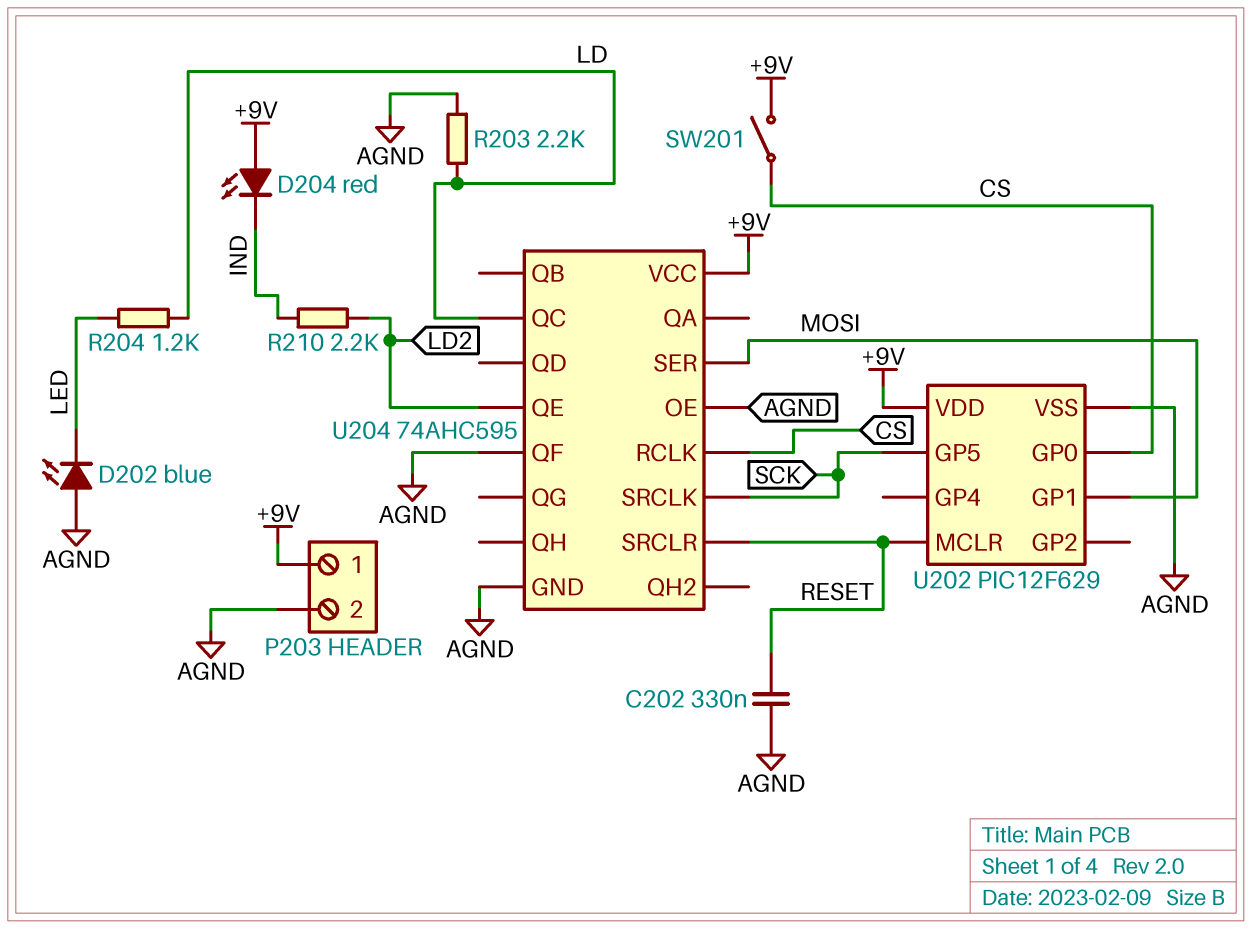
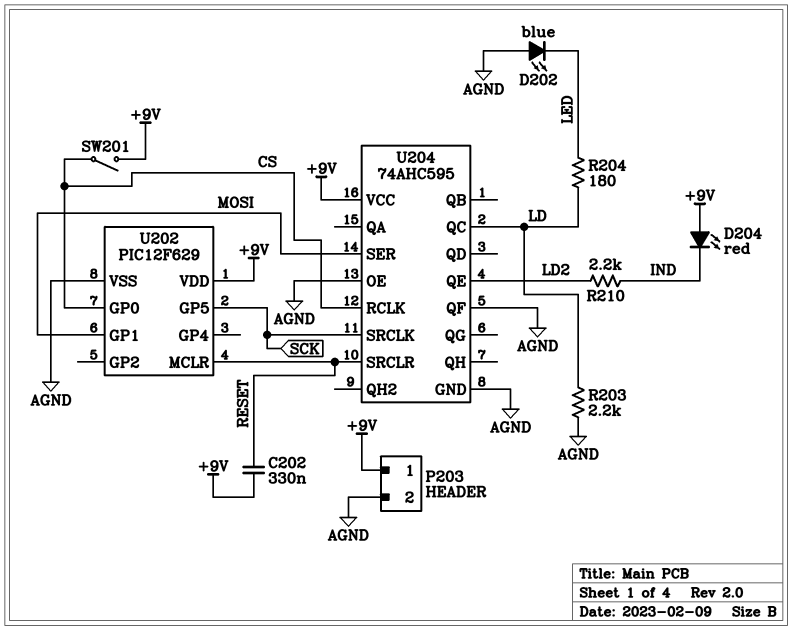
C202: 330nF (AGND, RESET) -> 330nF (+9V, RESET)
R204: 1.2k (LD, LED) -> 180 (LD, LED)

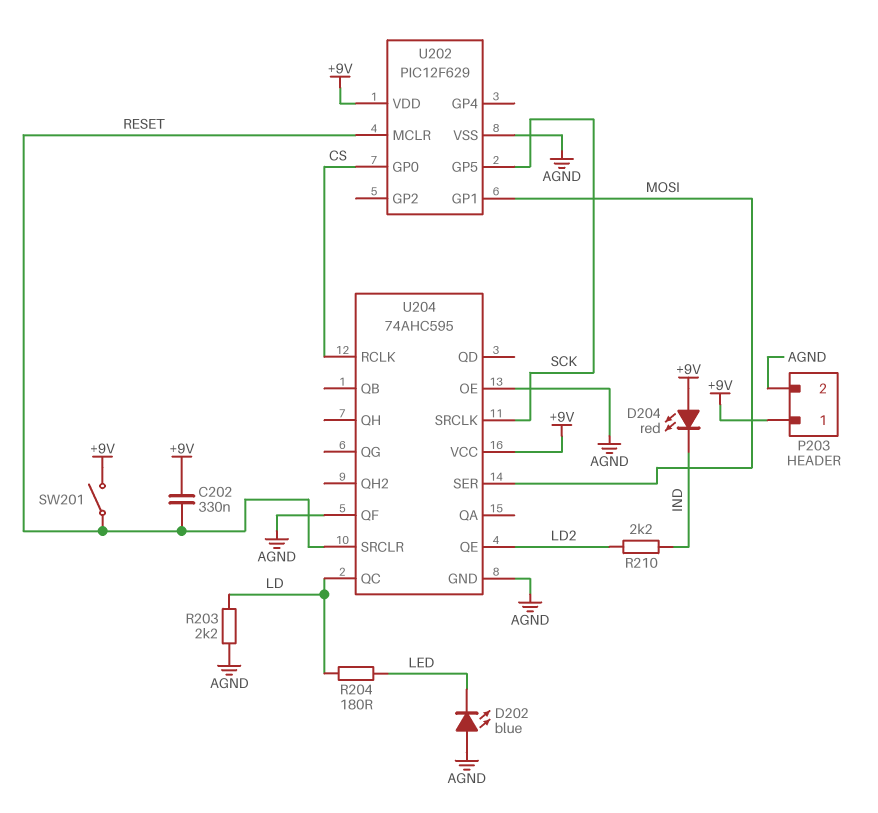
SW201: switch (+9V, CS) -> switch (+9V, RESET)

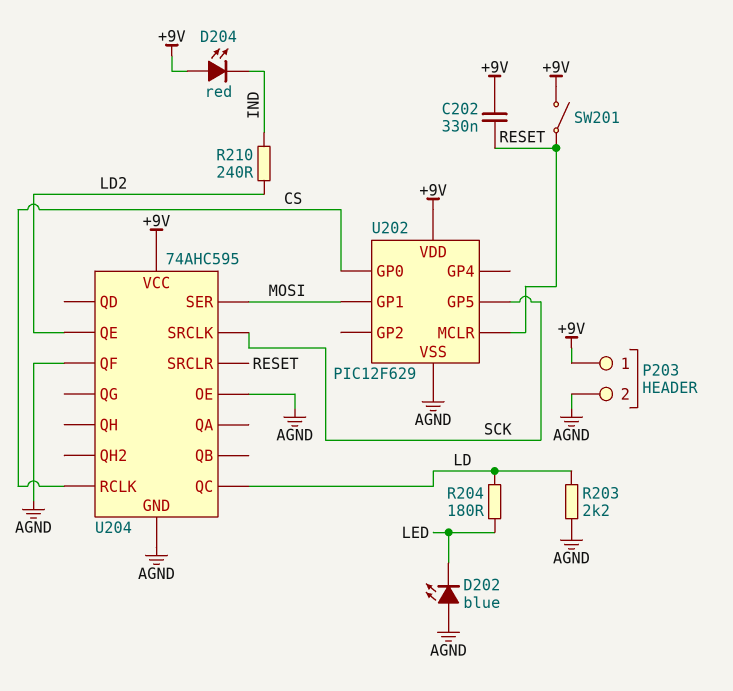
R210: 2.2k (IND, LD2) -> 240 (IND, LD2)

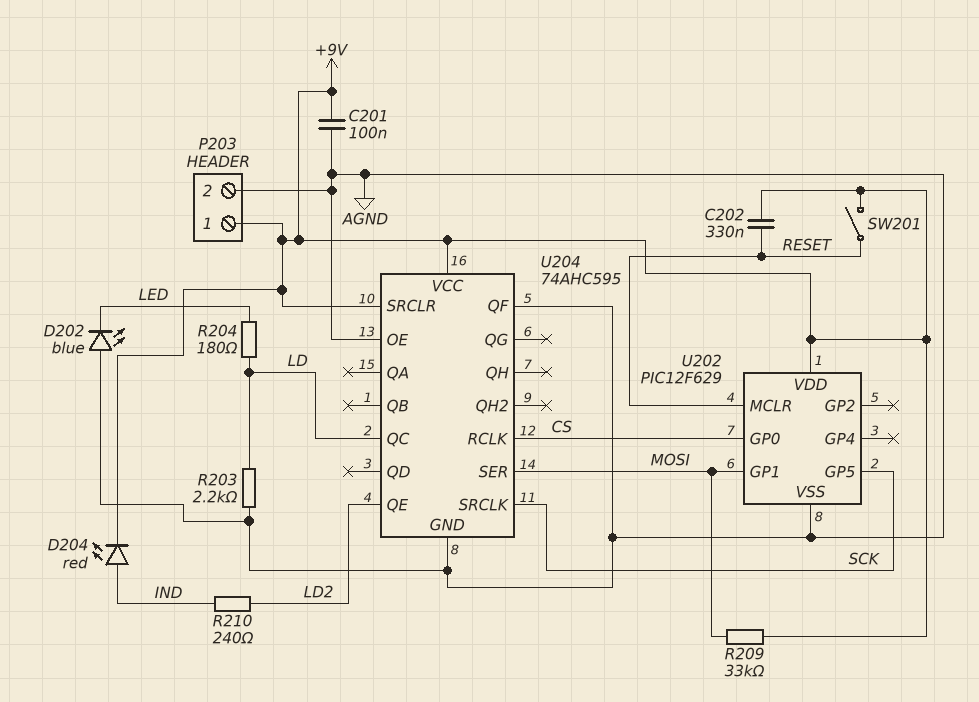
C201: none -> 100nF (+9V, AGND)
D204: LED red (A +9V, K IND) -> LED red (A IND, K +9V)
R209: none -> 33k (+9V, MOSI)
U204 pin SRCLR: RESET -> +9V

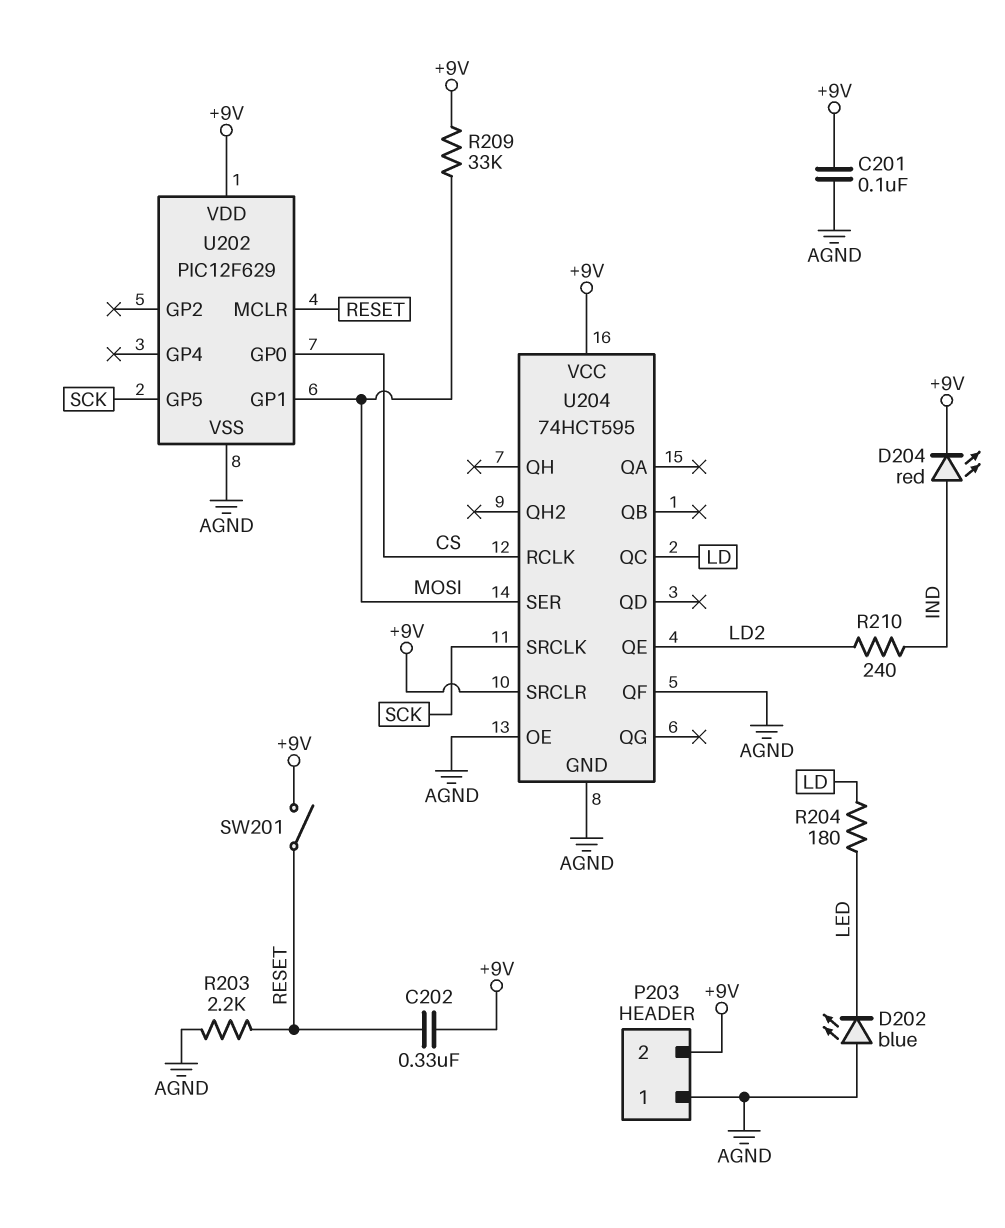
P203 pin 1: +9V -> AGND
P203 pin 2: AGND -> +9V
R203: 2.2k (AGND, LD) -> 2.2k (AGND, RESET)
U204: 74AHC595 -> 74HCT595

